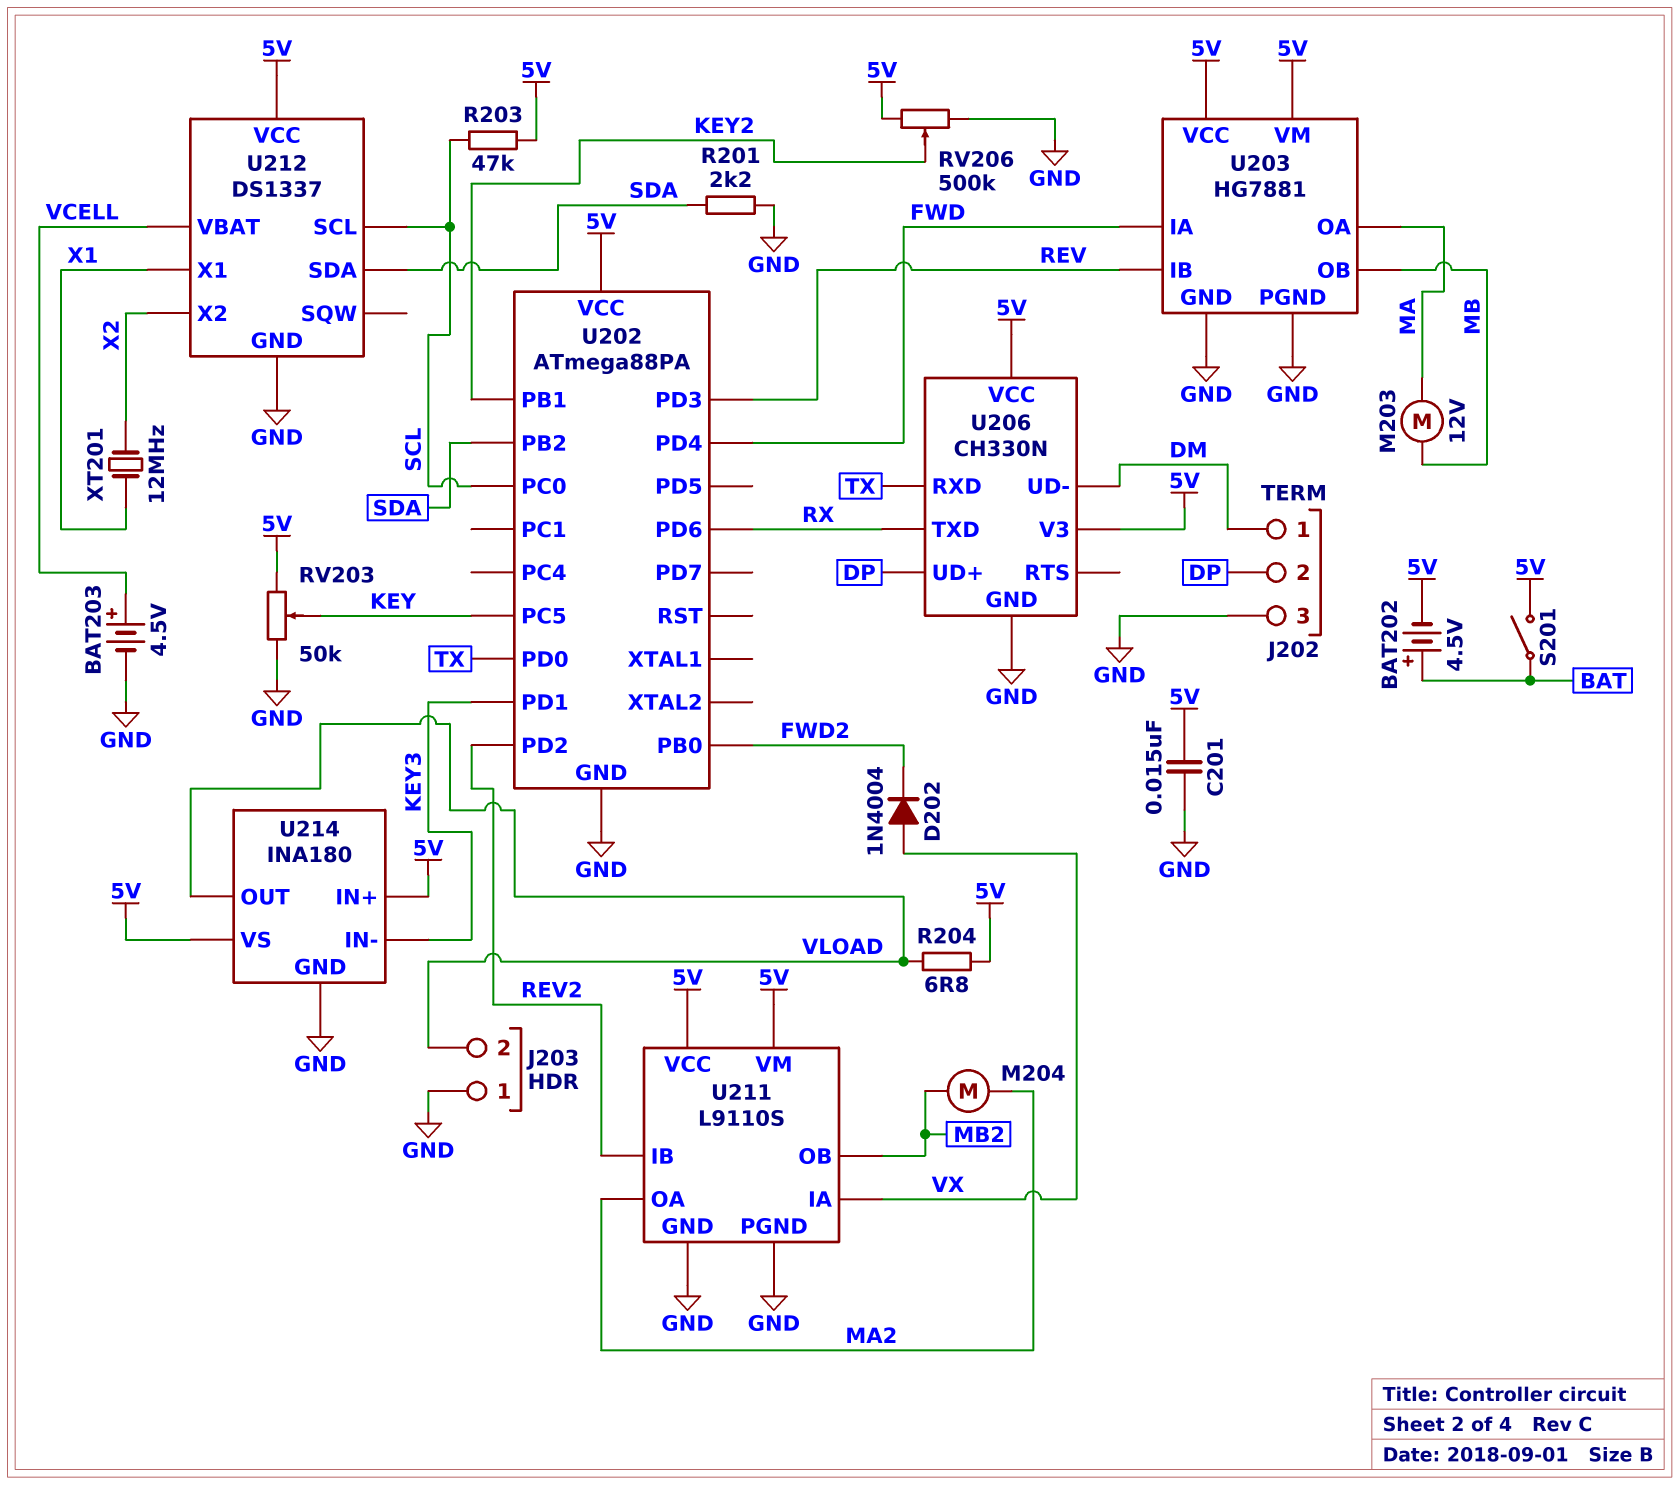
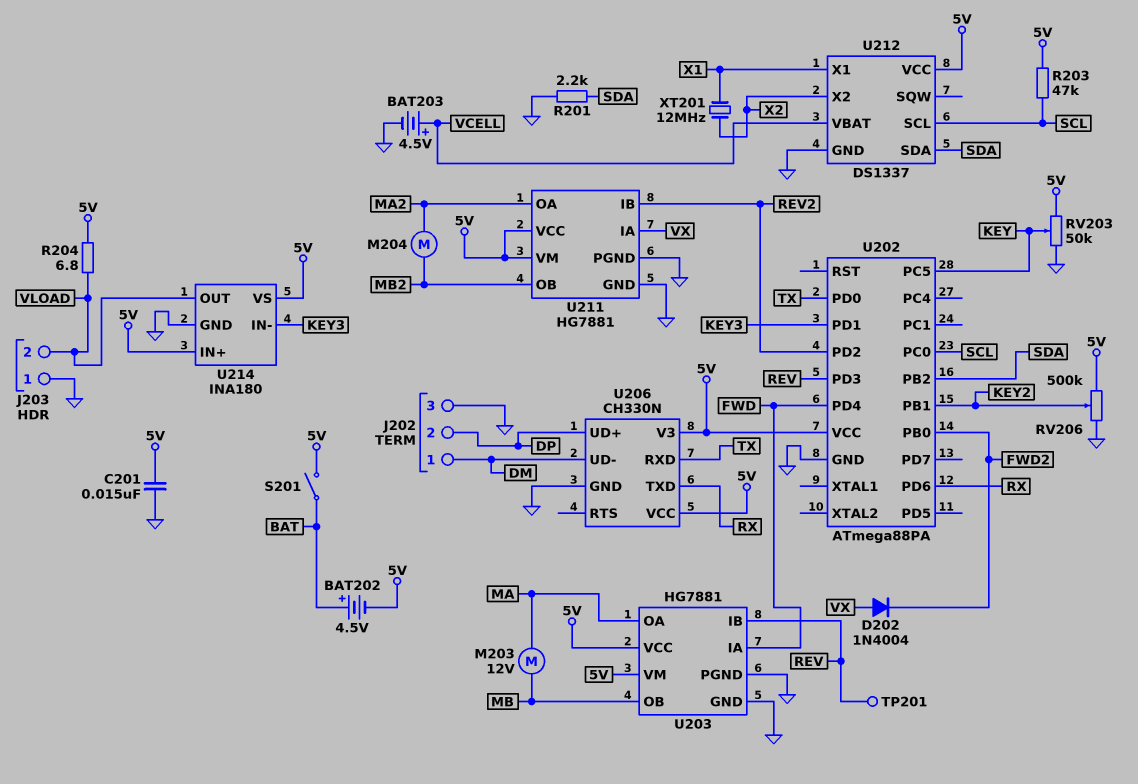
TP201: none -> test point (REV)
U211: L9110S -> HG7881

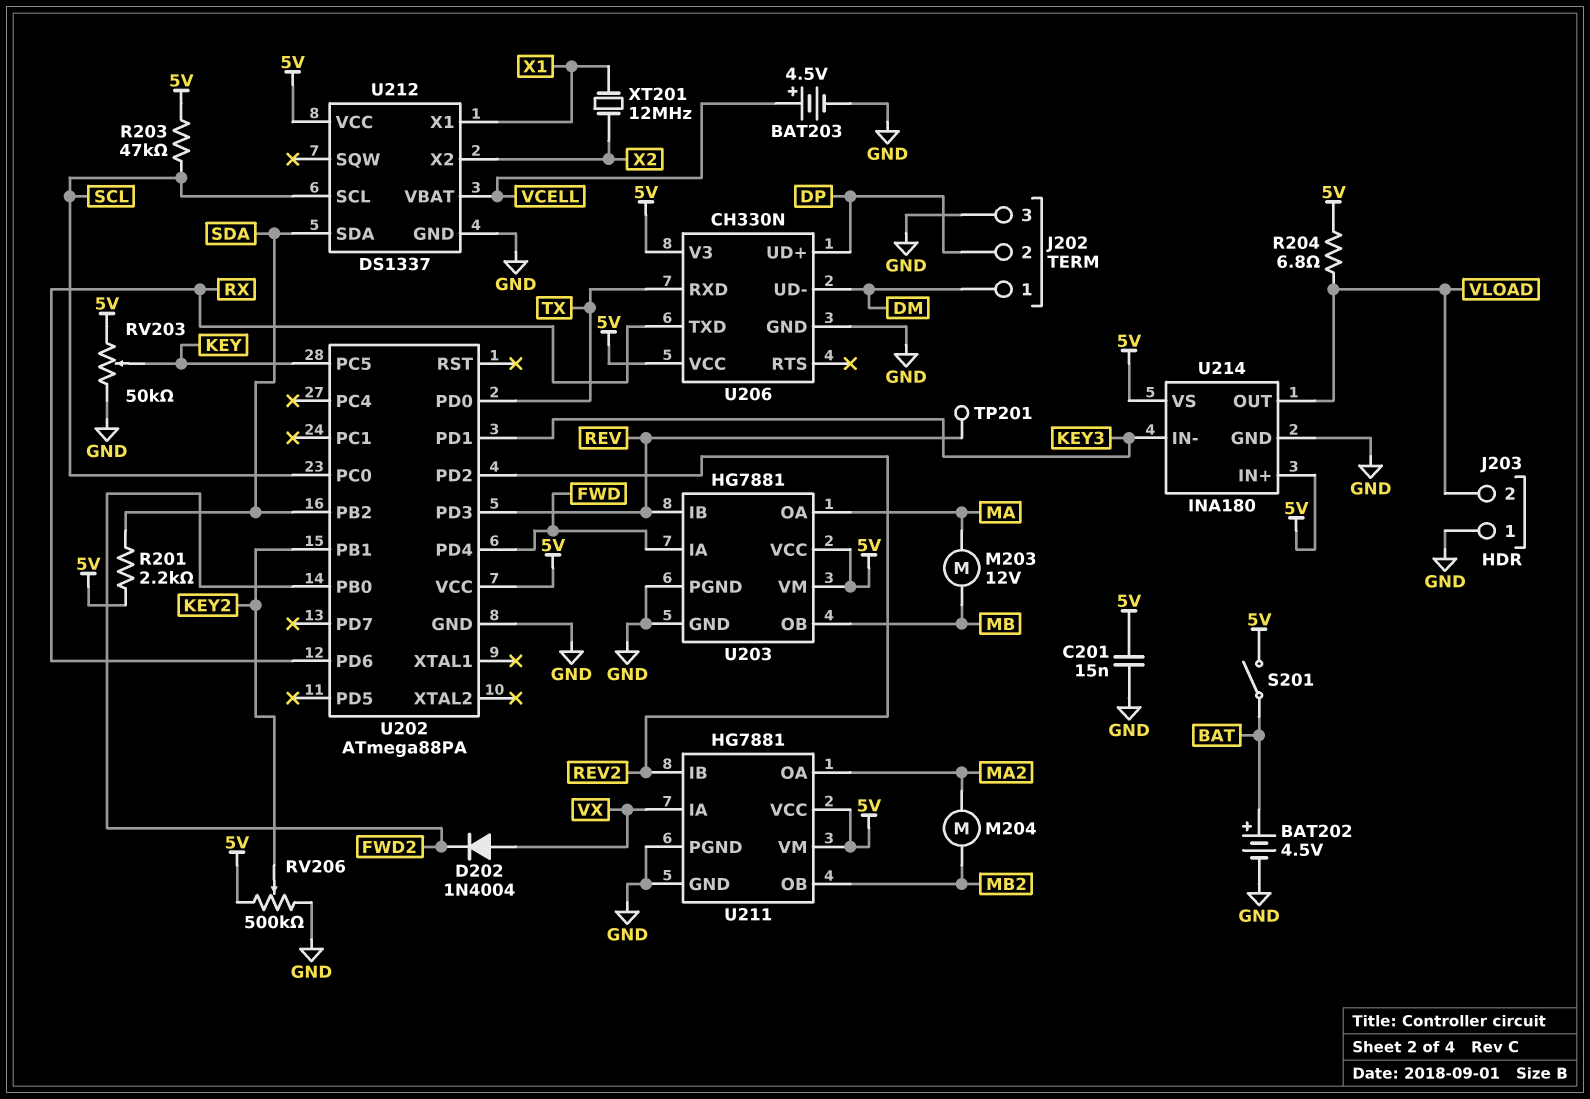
BAT202: 4.5V (plus BAT, minus 5V) -> 4.5V (plus BAT, minus GND)
R201: 2.2k (GND, SDA) -> 2.2k (5V, SDA)

